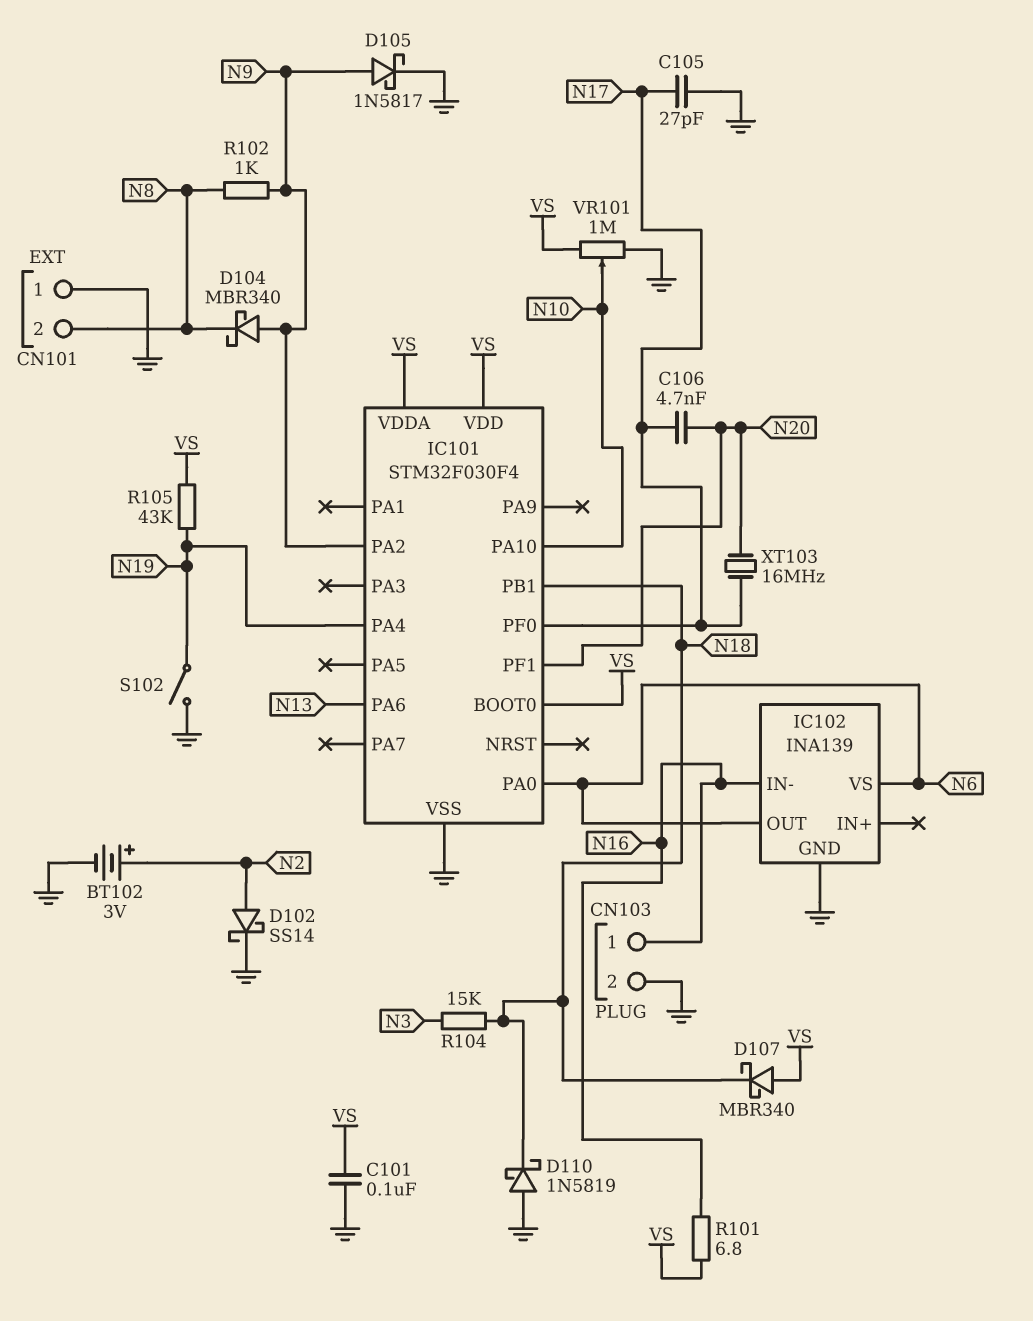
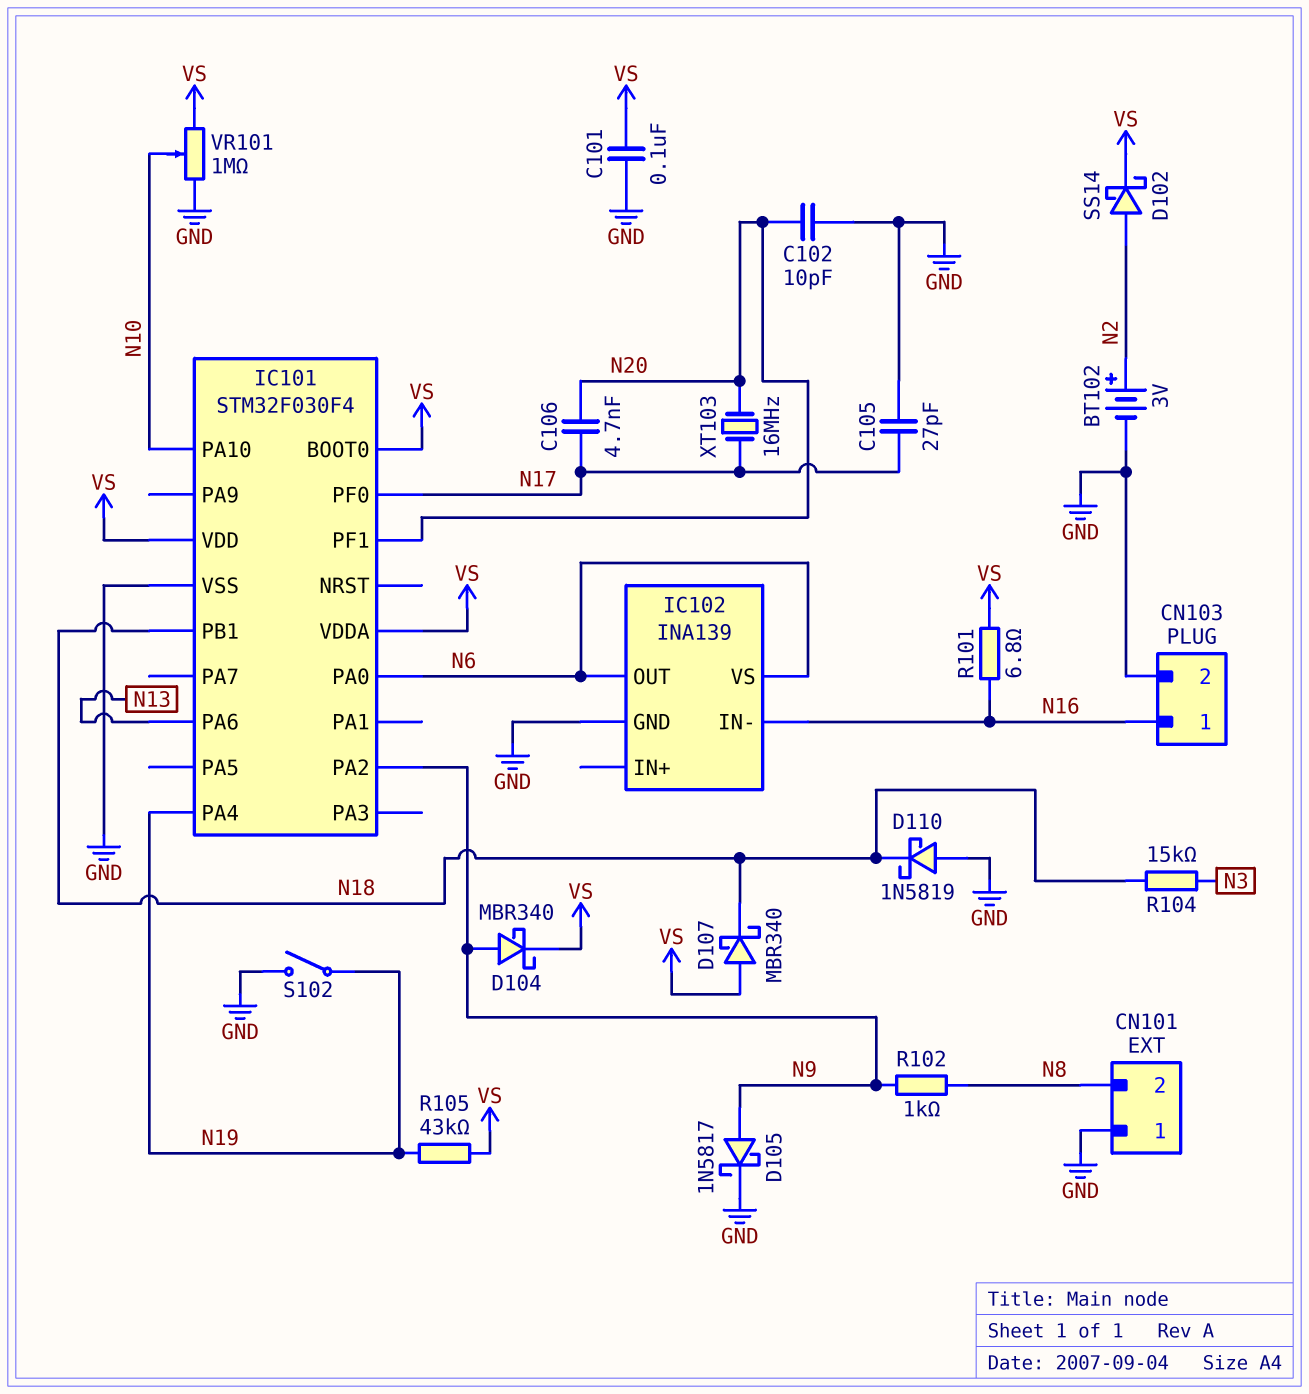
C102: none -> 10pF (GND, N20)
D102: schottky SS14 (A N2, K GND) -> schottky SS14 (A N2, K VS)
D104: schottky MBR340 (A N9, K N8) -> schottky MBR340 (A N9, K VS)

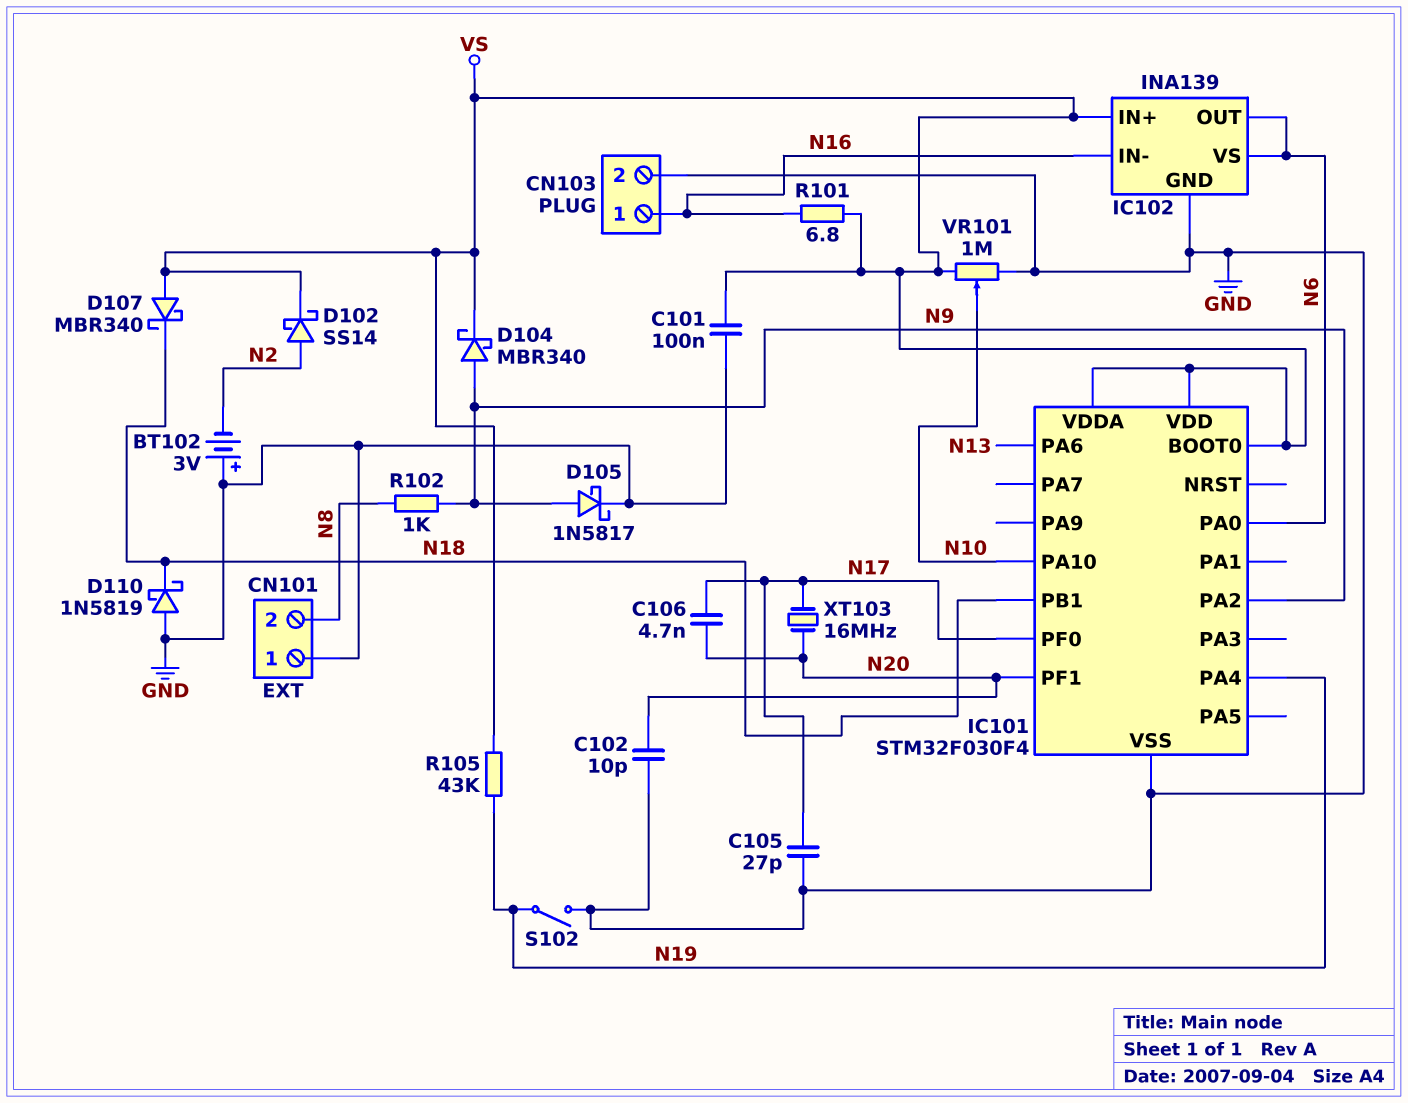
BT102: 3V (plus N2, minus GND) -> 3V (plus GND, minus N2)
IC102 pin IN+: none -> VS
R104: 15k (N3, N18) -> none

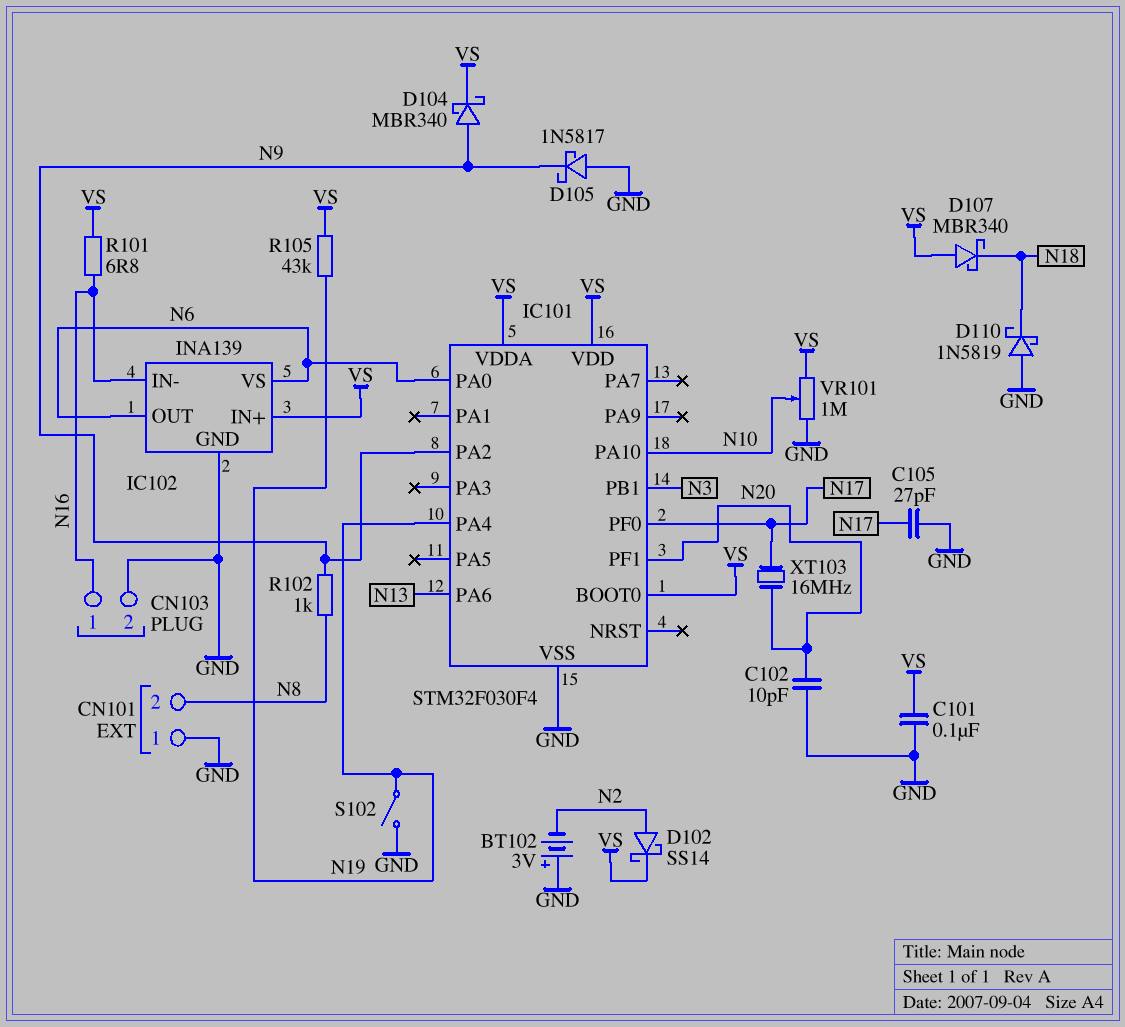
C106: 4.7nF (N17, N20) -> none
D105: schottky 1N5817 (A N9, K GND) -> schottky 1N5817 (A GND, K N9)
IC101 pin PB1: N18 -> N3

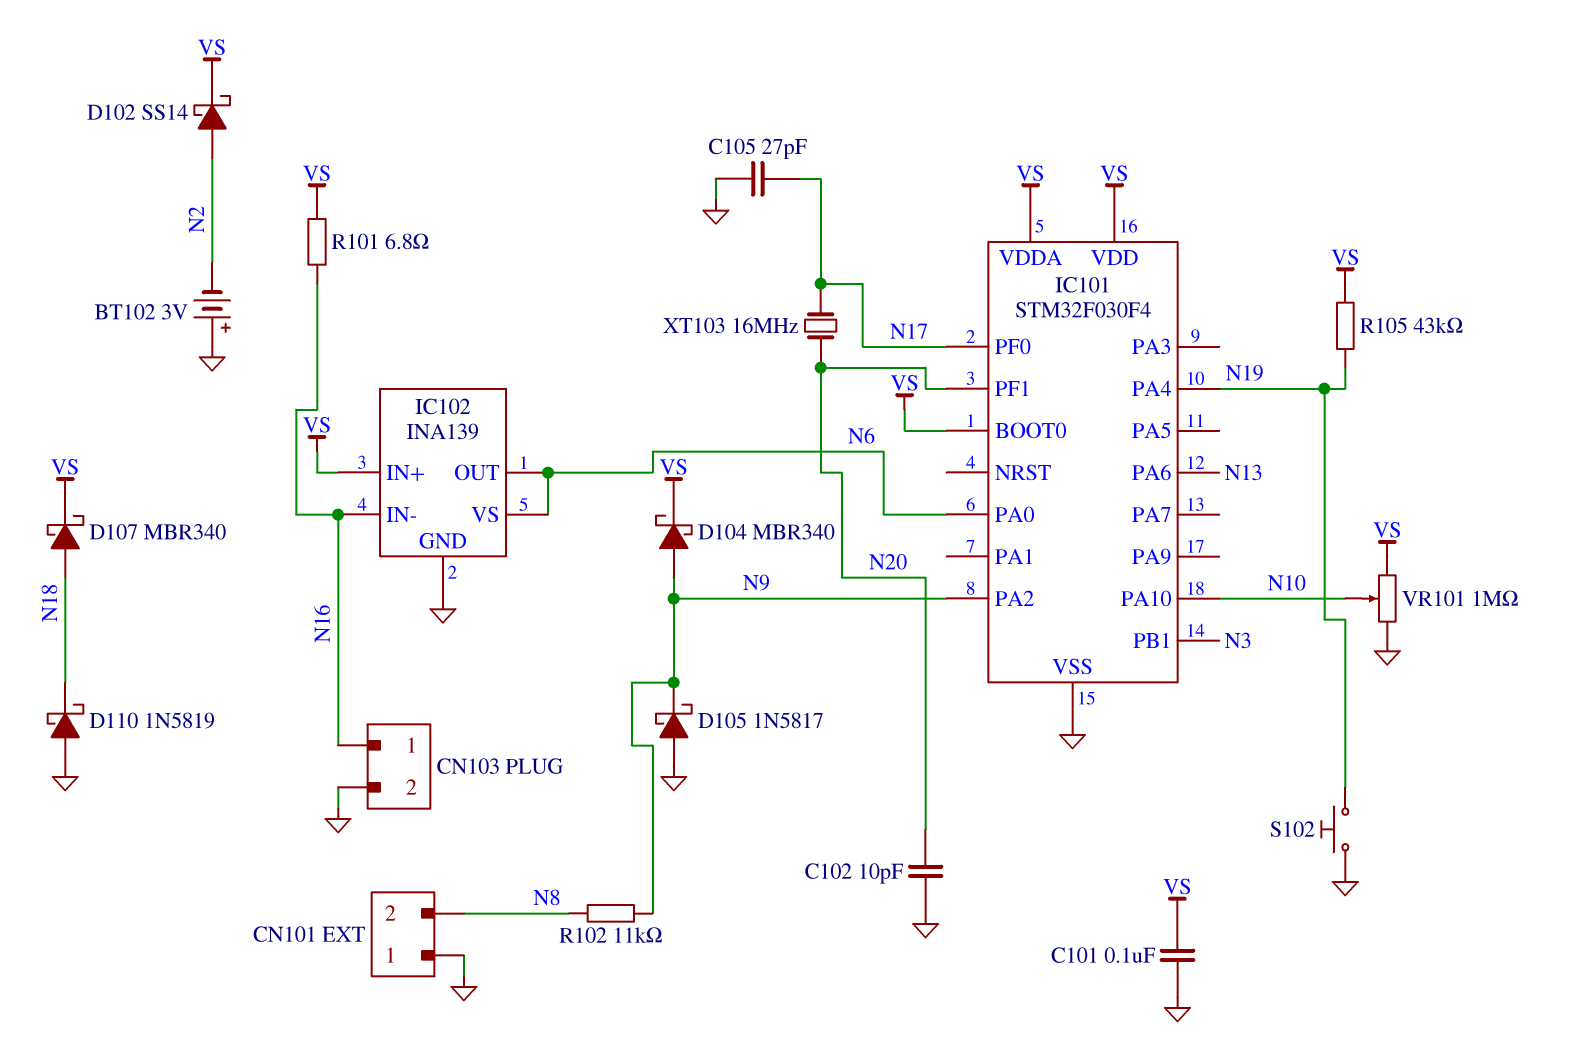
D107: schottky MBR340 (A VS, K N18) -> schottky MBR340 (A N18, K VS)
R102: 1k (N8, N9) -> 11k (N8, N9)
S102: switch (GND, N19) -> button (GND, N19)

